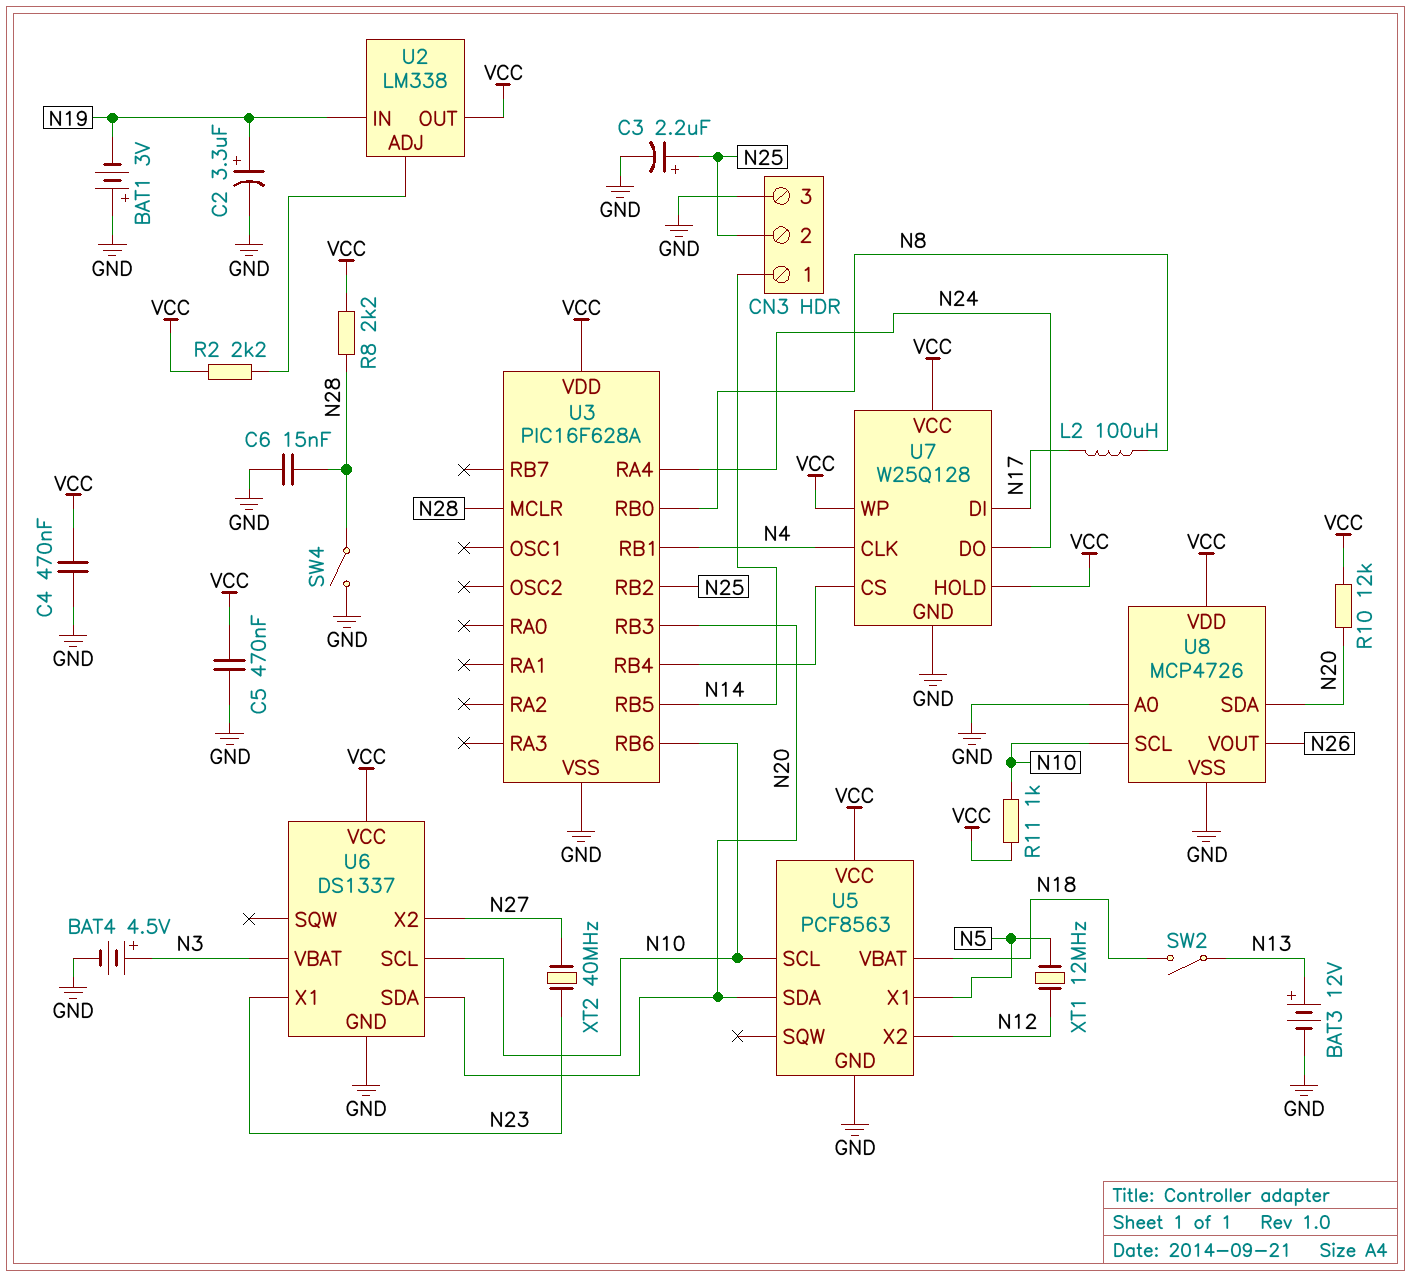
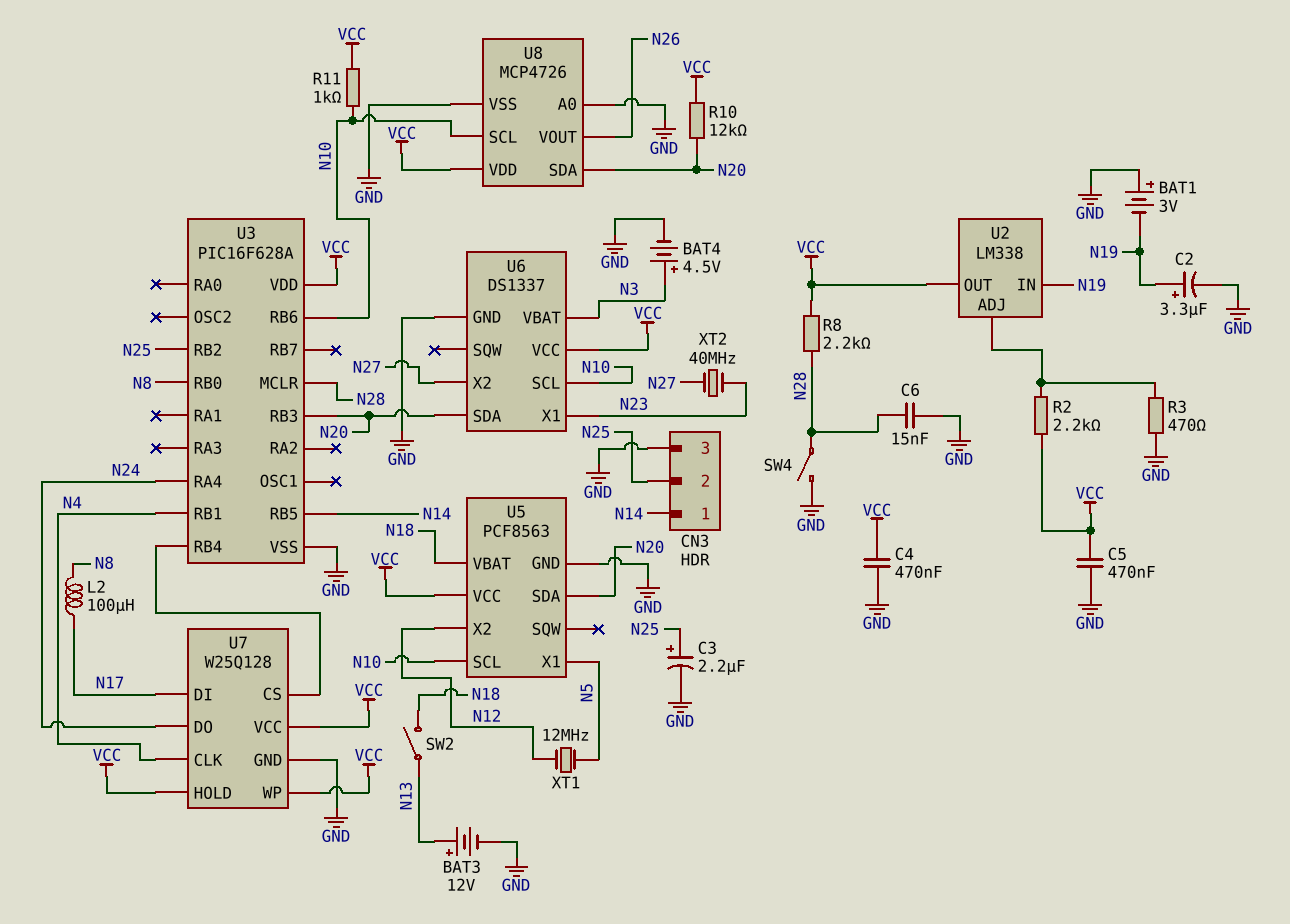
R3: none -> 470 (GND, U2/ADJ)

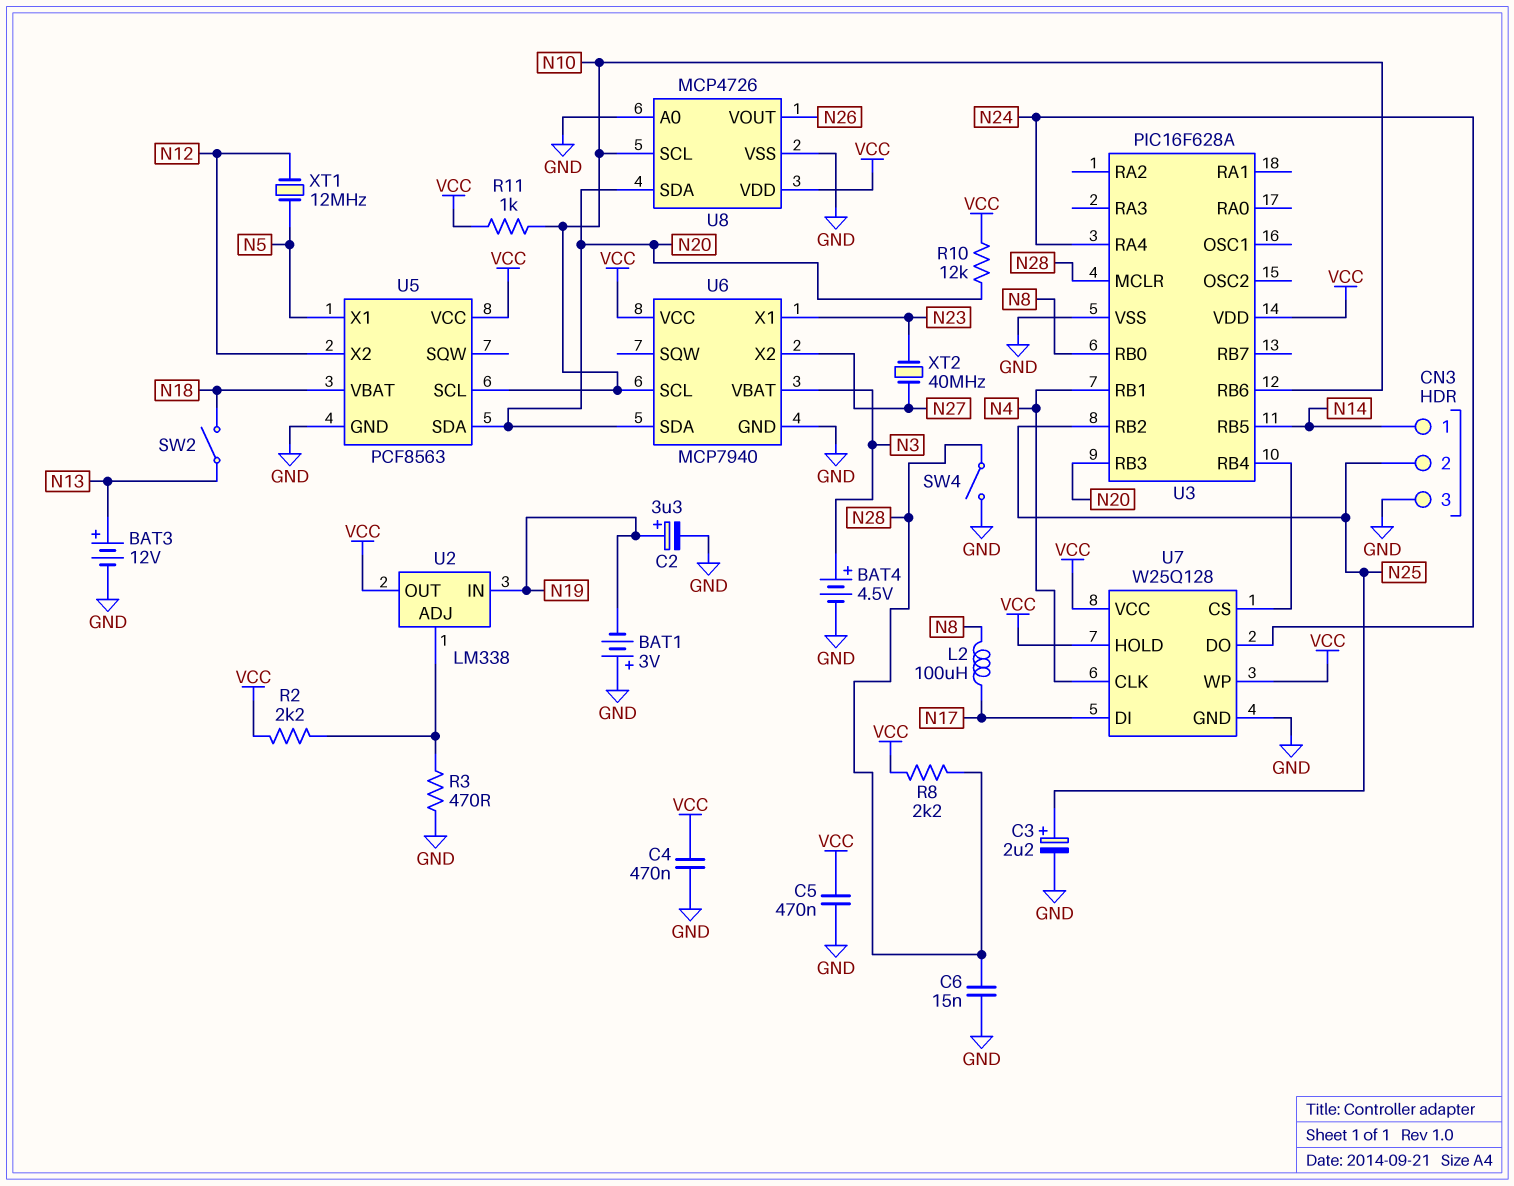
U6: DS1337 -> MCP7940

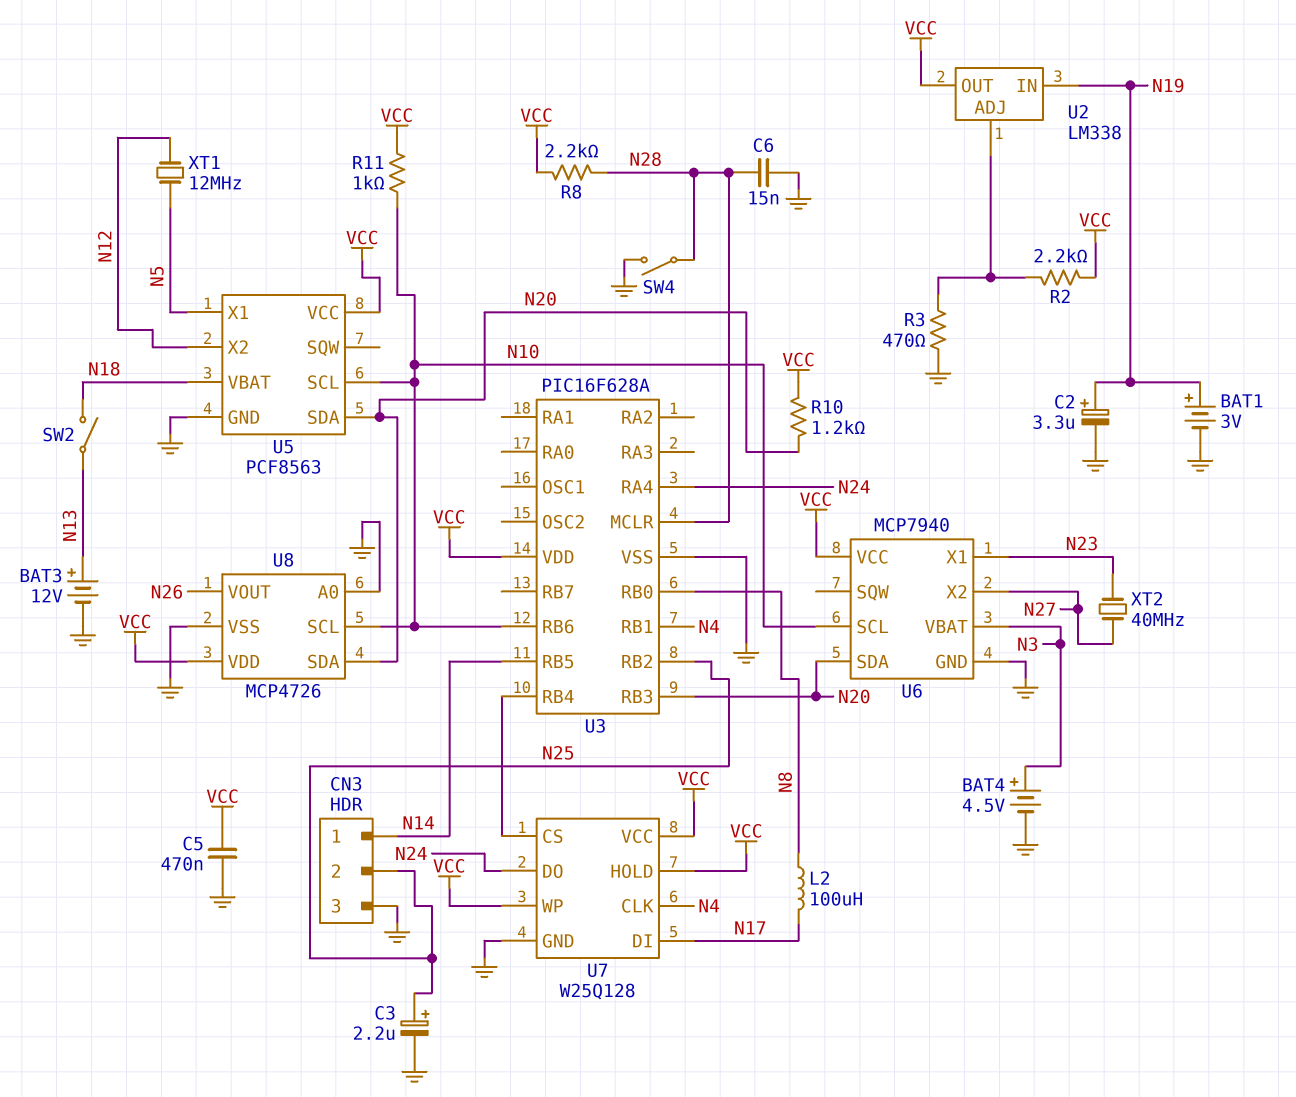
BAT1: 3V (plus GND, minus N19) -> 3V (plus N19, minus GND)
C4: 470nF (GND, VCC) -> none
R10: 12k (N20, VCC) -> 1.2k (N20, VCC)

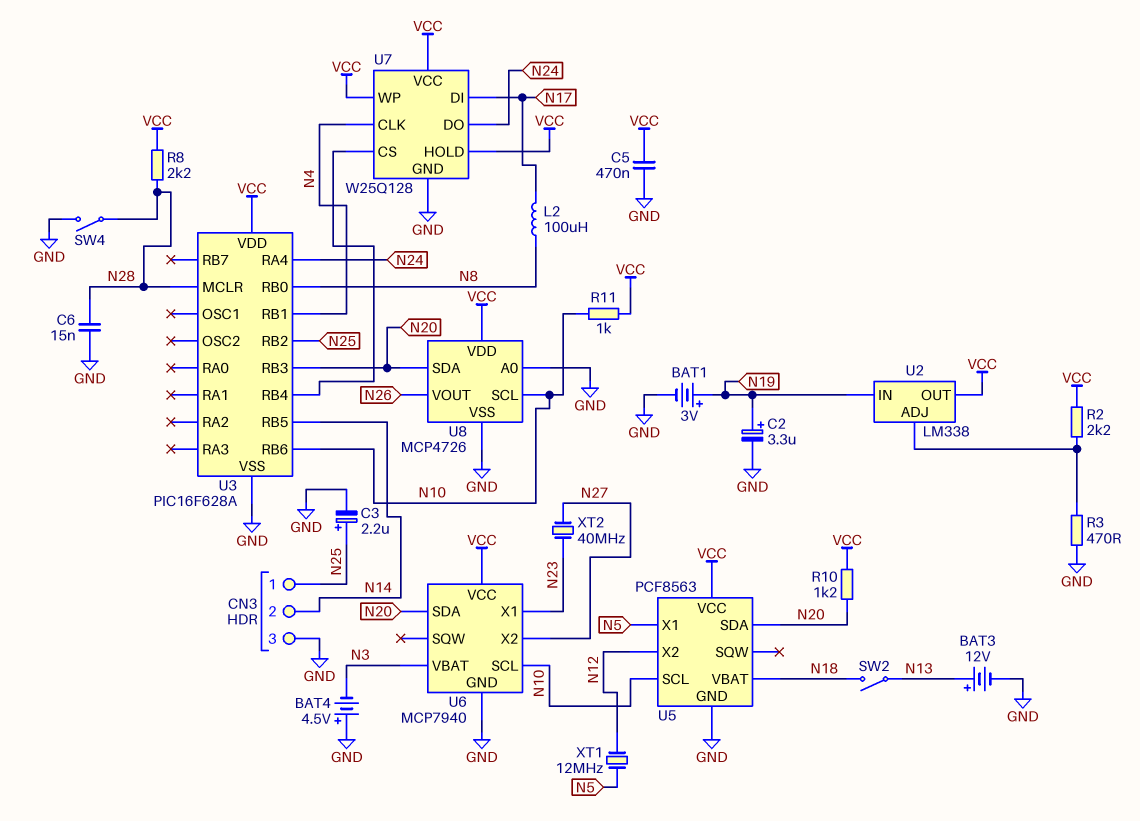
BAT4: 4.5V (plus N3, minus GND) -> 4.5V (plus GND, minus N3)
CN3 pin 1: N14 -> N25
CN3 pin 2: N25 -> N14

